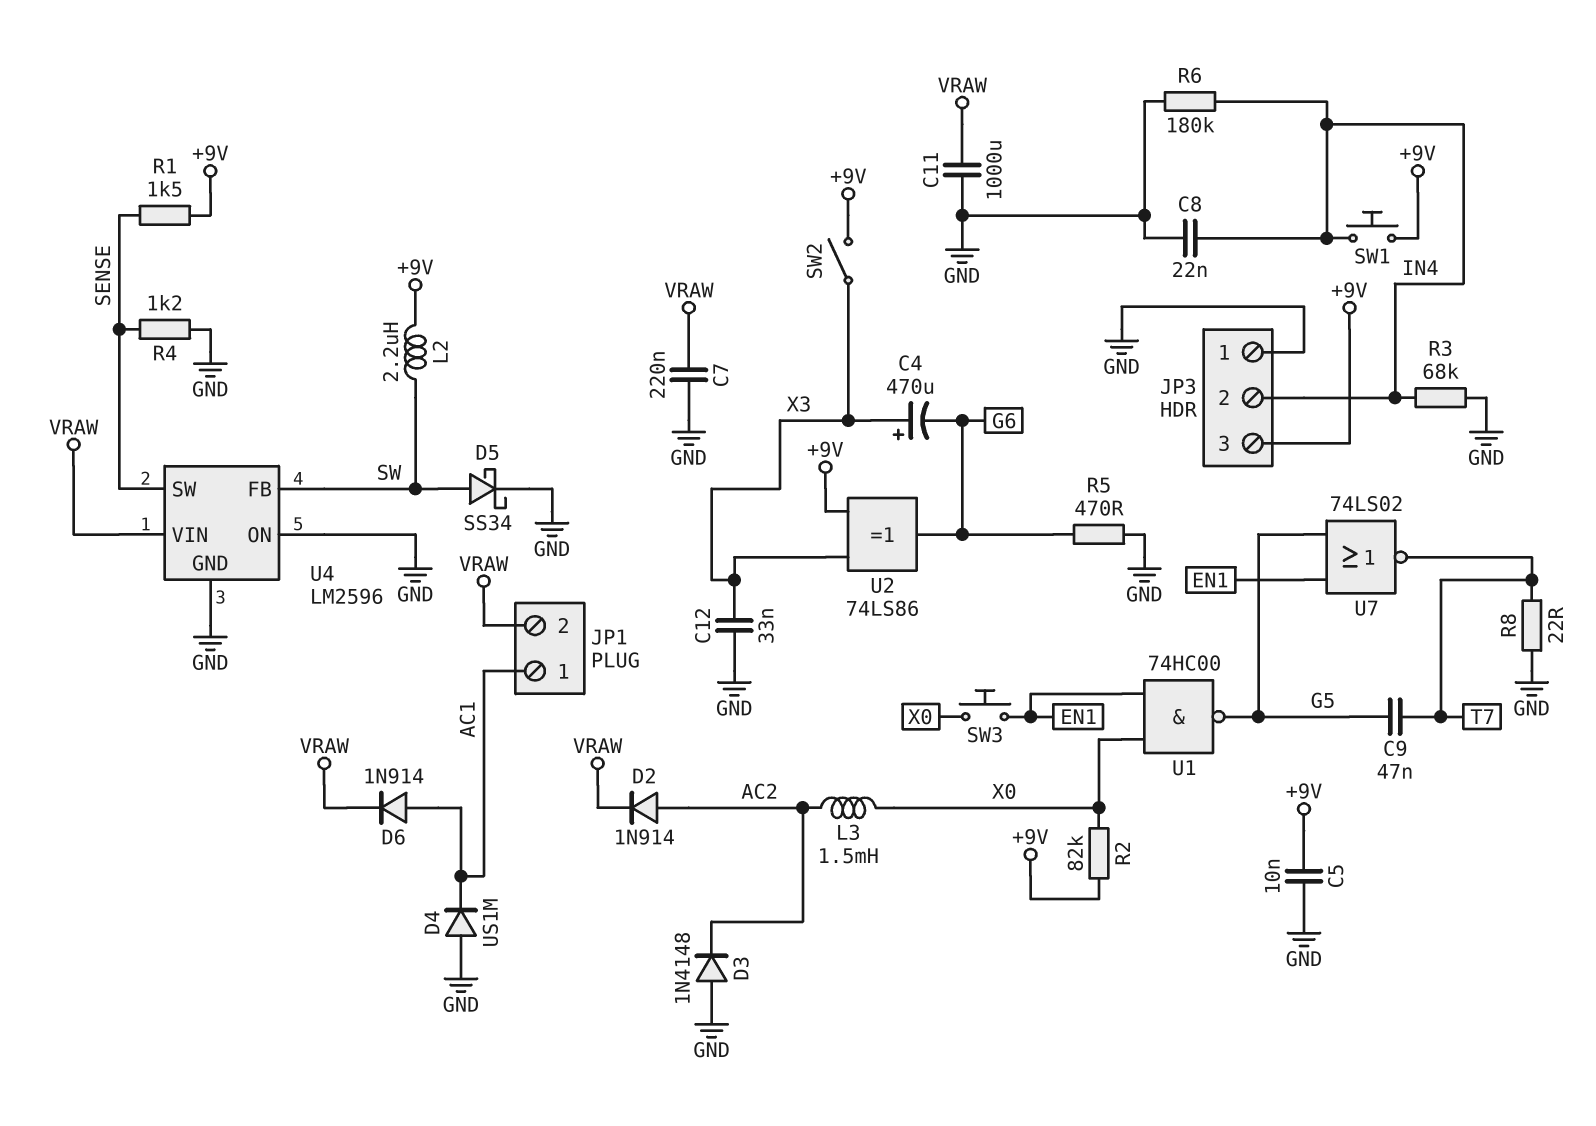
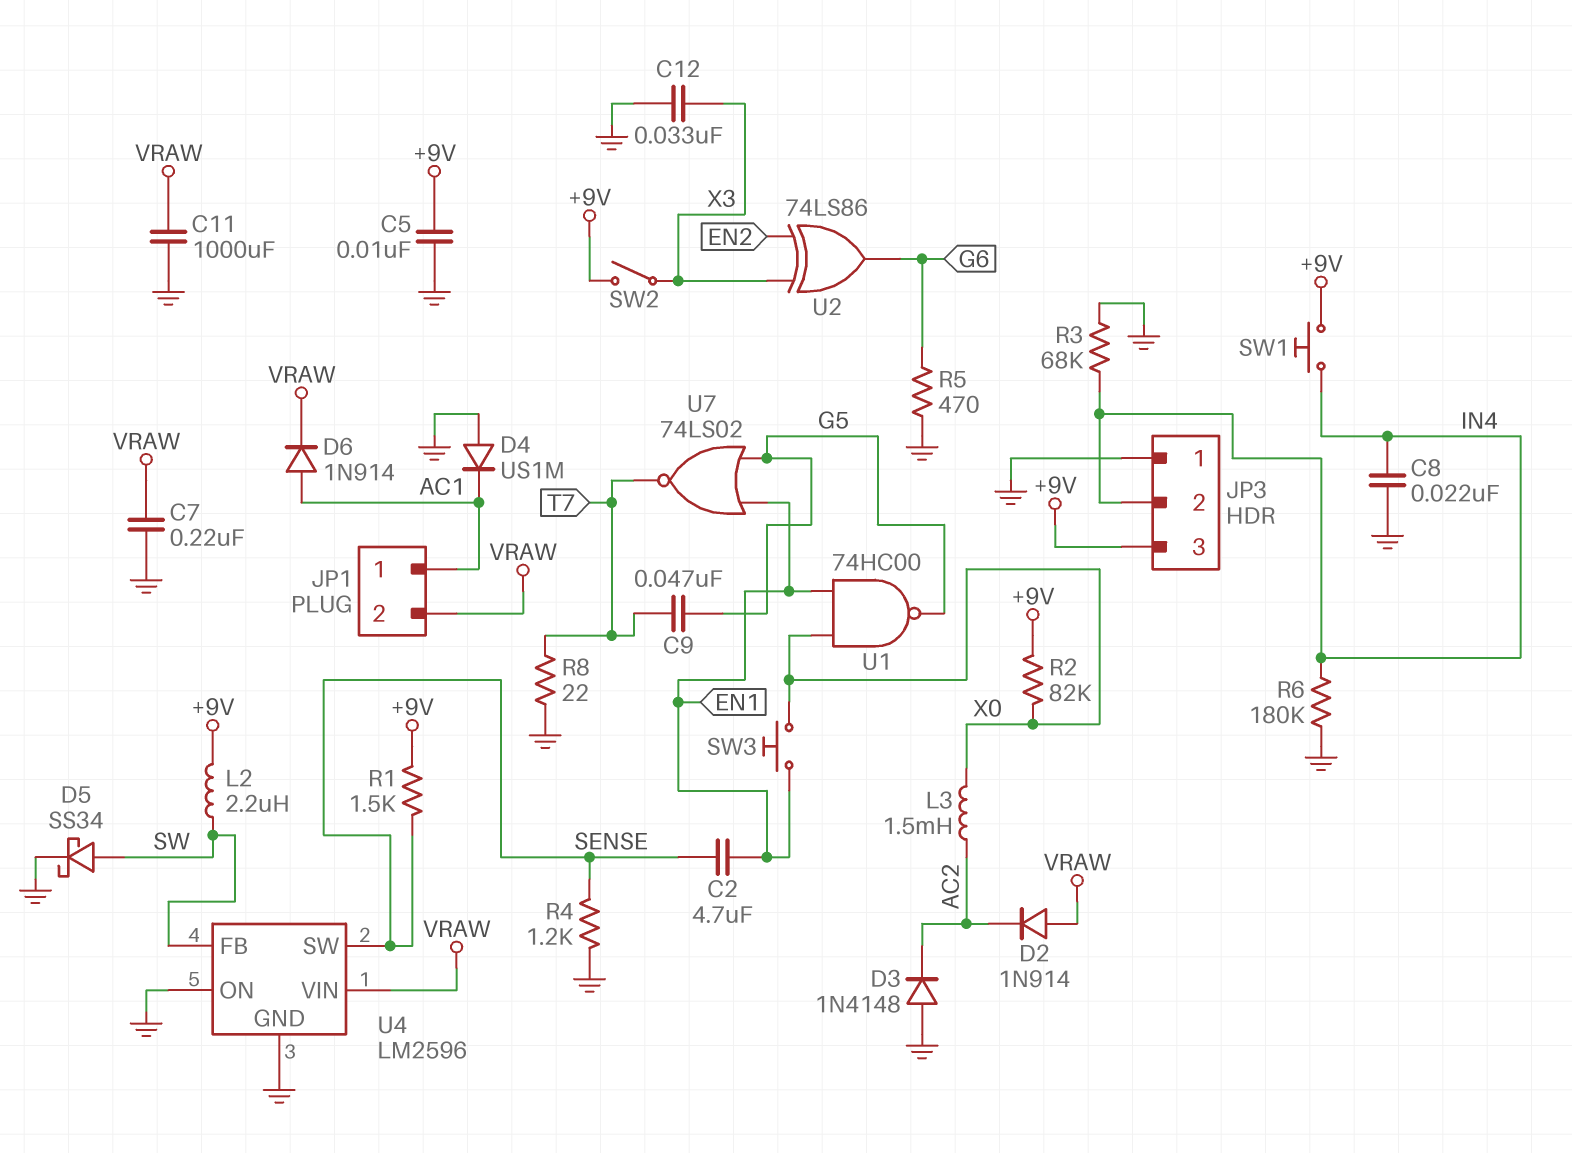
C2: none -> 4.7uF (EN1, SENSE)
C4: 470uF (plus X3, minus G6) -> none
D2: diode 1N914 (A AC2, K VRAW) -> diode 1N914 (A VRAW, K AC2)
U2: XOR 74LS86 (in +9V, in X3, out G6) -> XOR 74LS86 (in EN2, in X3, out G6)

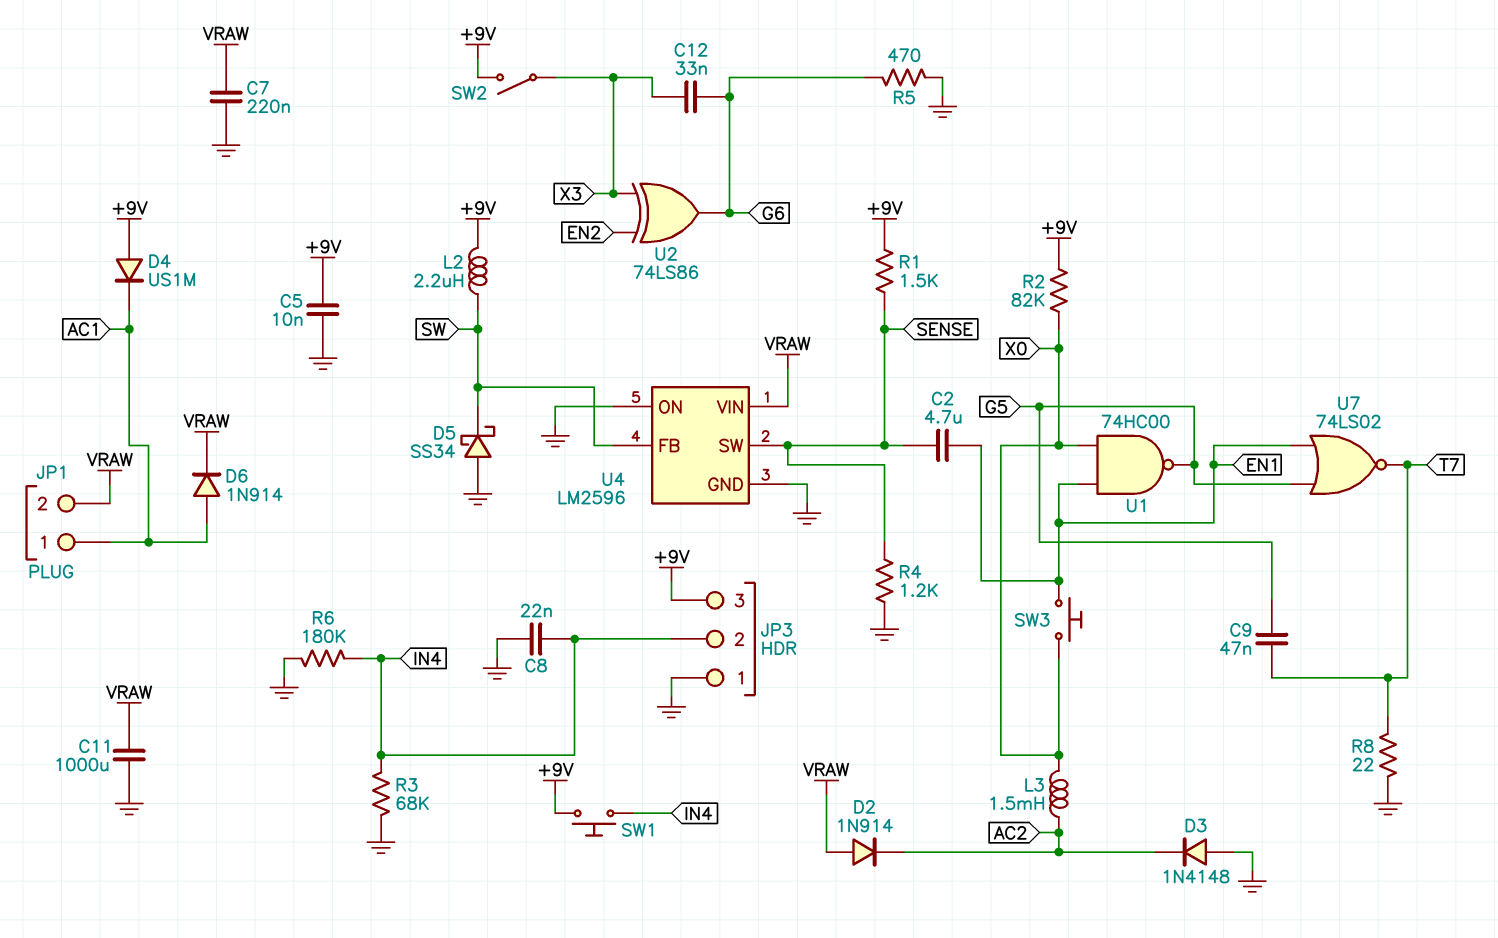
C12: 33nF (GND, X3) -> 33nF (G6, X3)
D4: diode US1M (A GND, K AC1) -> diode US1M (A +9V, K AC1)
D5: schottky SS34 (A SW, K GND) -> schottky SS34 (A GND, K SW)

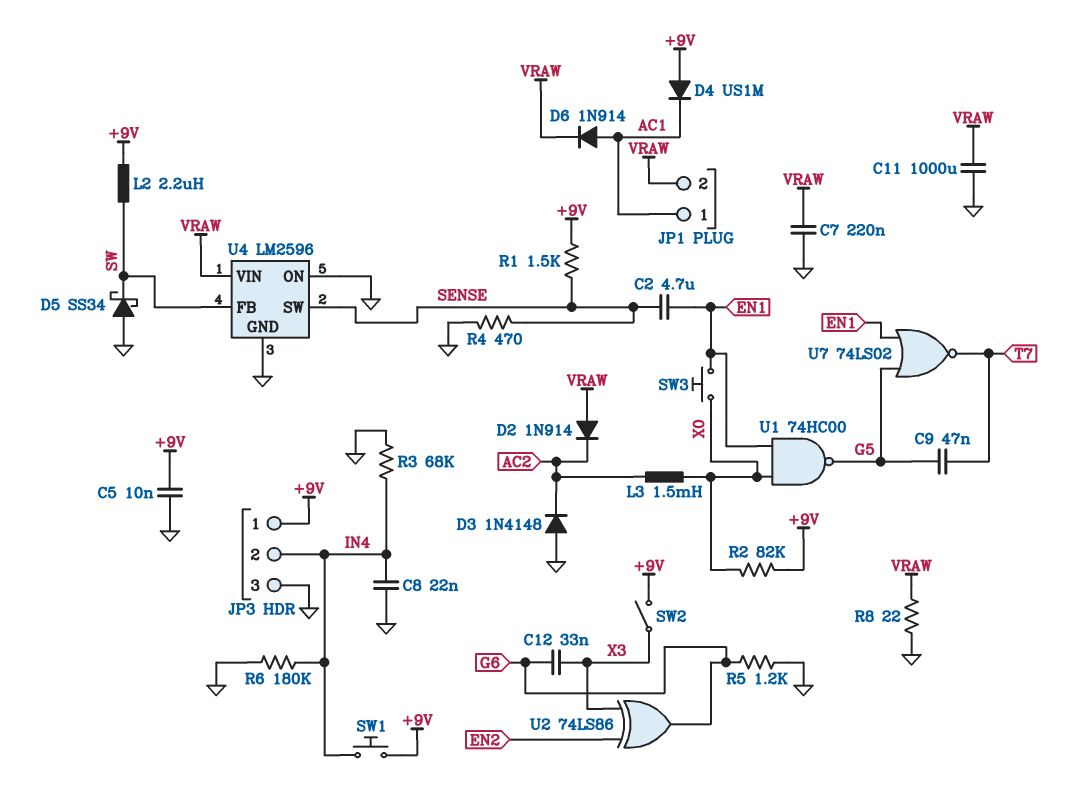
JP3 pin 1: GND -> +9V
JP3 pin 3: +9V -> GND
R4: 1.2k (GND, SENSE) -> 470 (GND, SENSE)
R5: 470 (G6, GND) -> 1.2k (G6, GND)
R8: 22 (GND, T7) -> 22 (GND, VRAW)

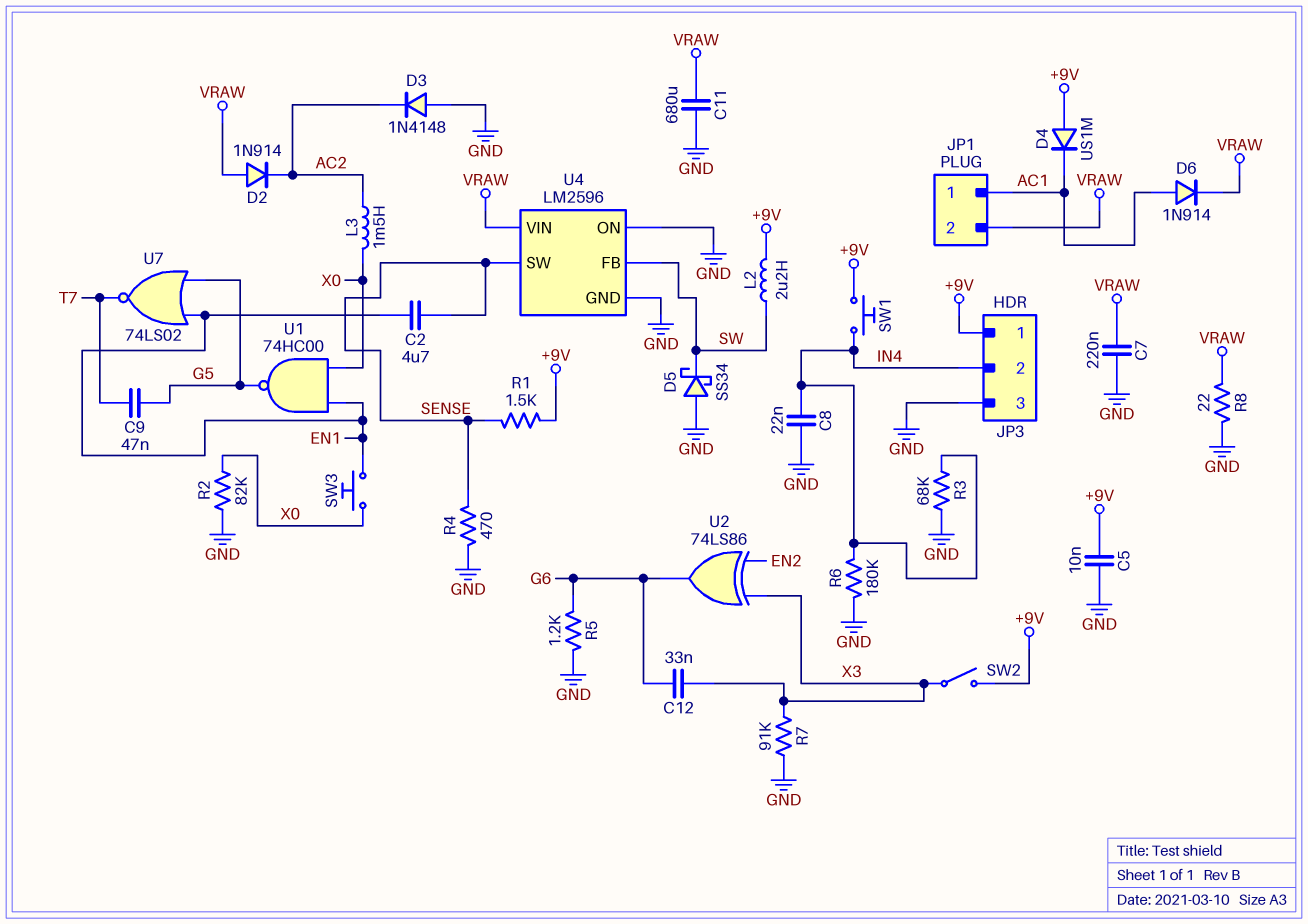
C11: 1000uF (GND, VRAW) -> 680uF (GND, VRAW)
R2: 82k (+9V, X0) -> 82k (GND, X0)
R7: none -> 91k (GND, X3)

